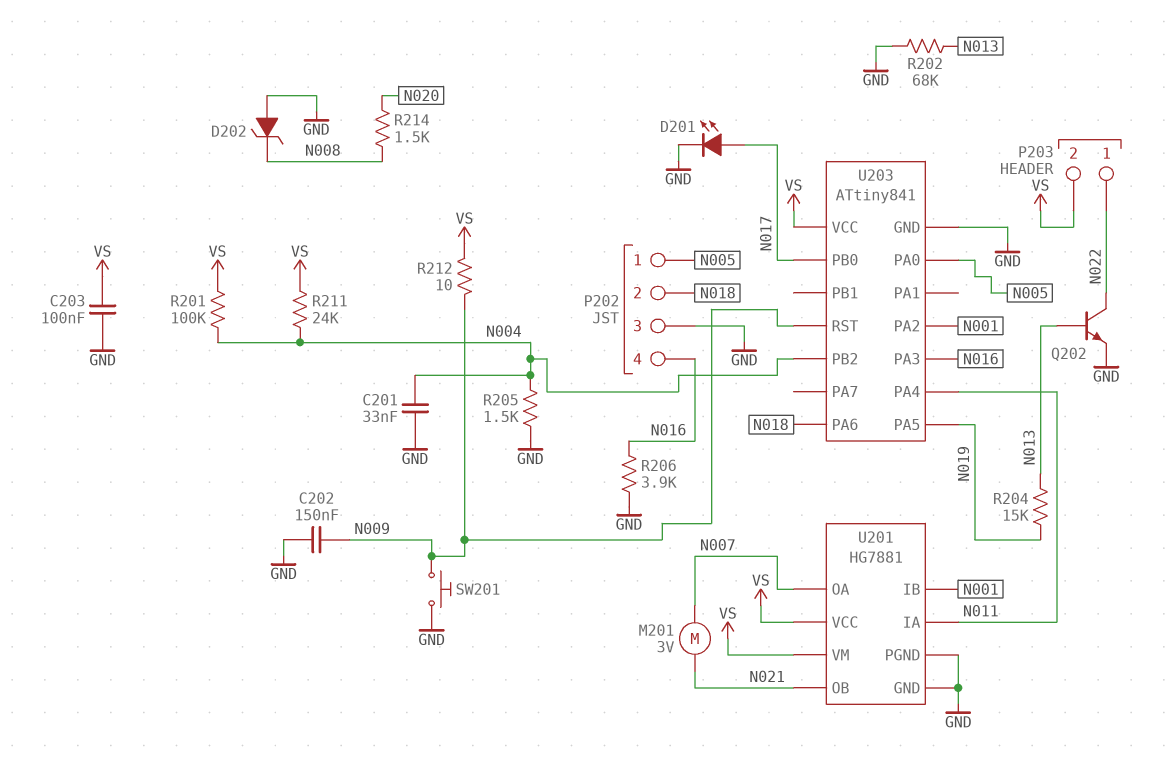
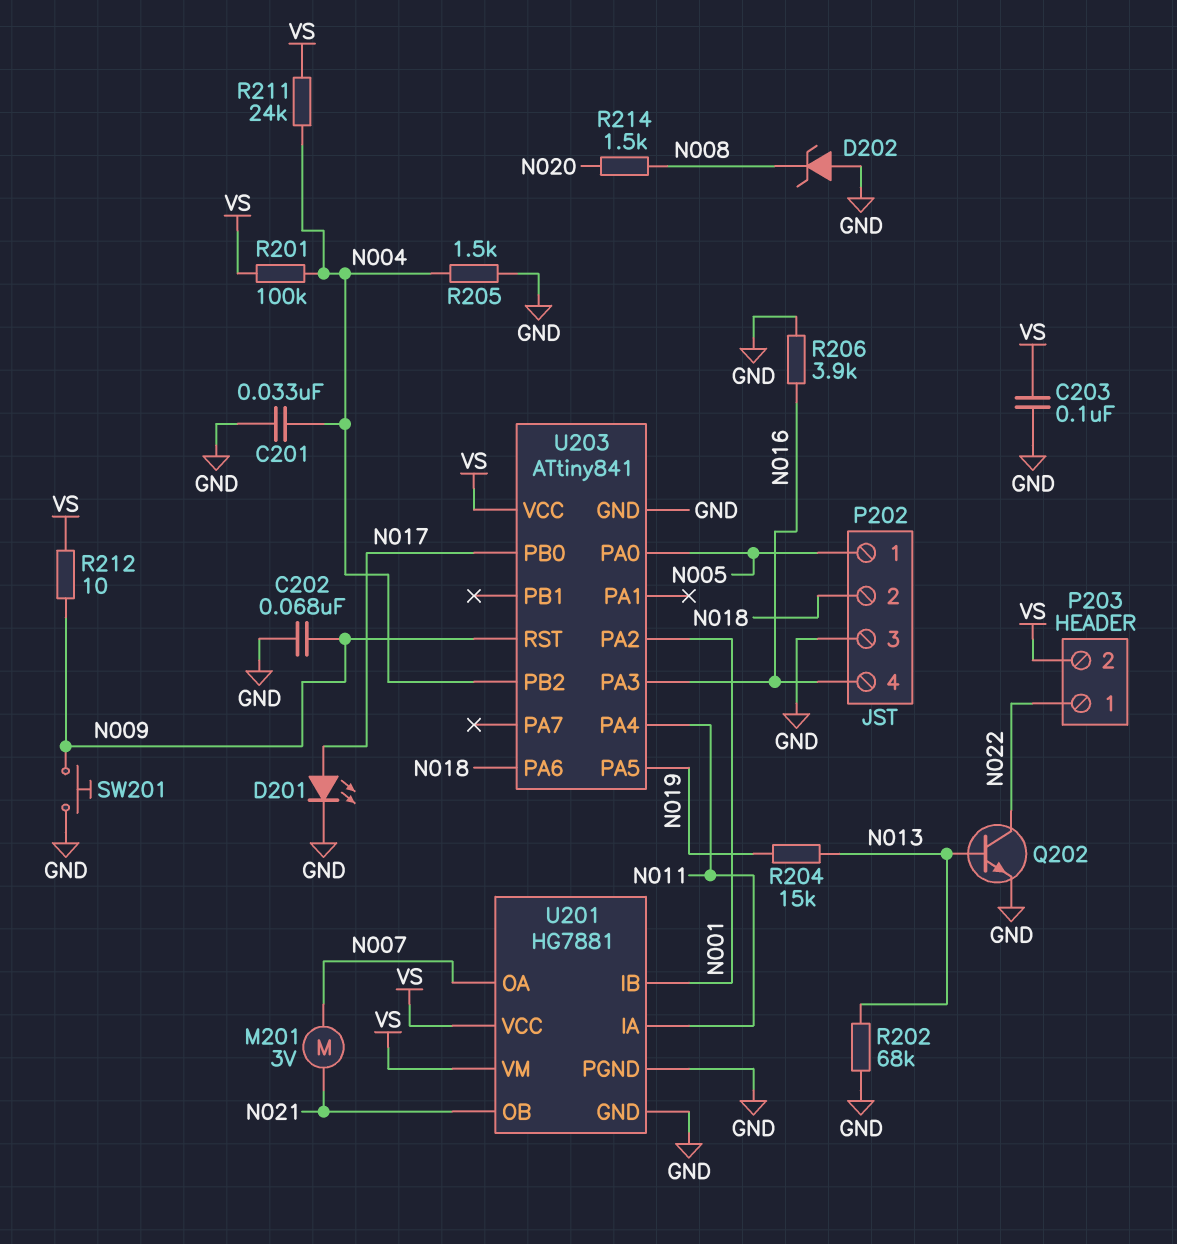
C202: 150nF (GND, N009) -> 68nF (GND, N009)

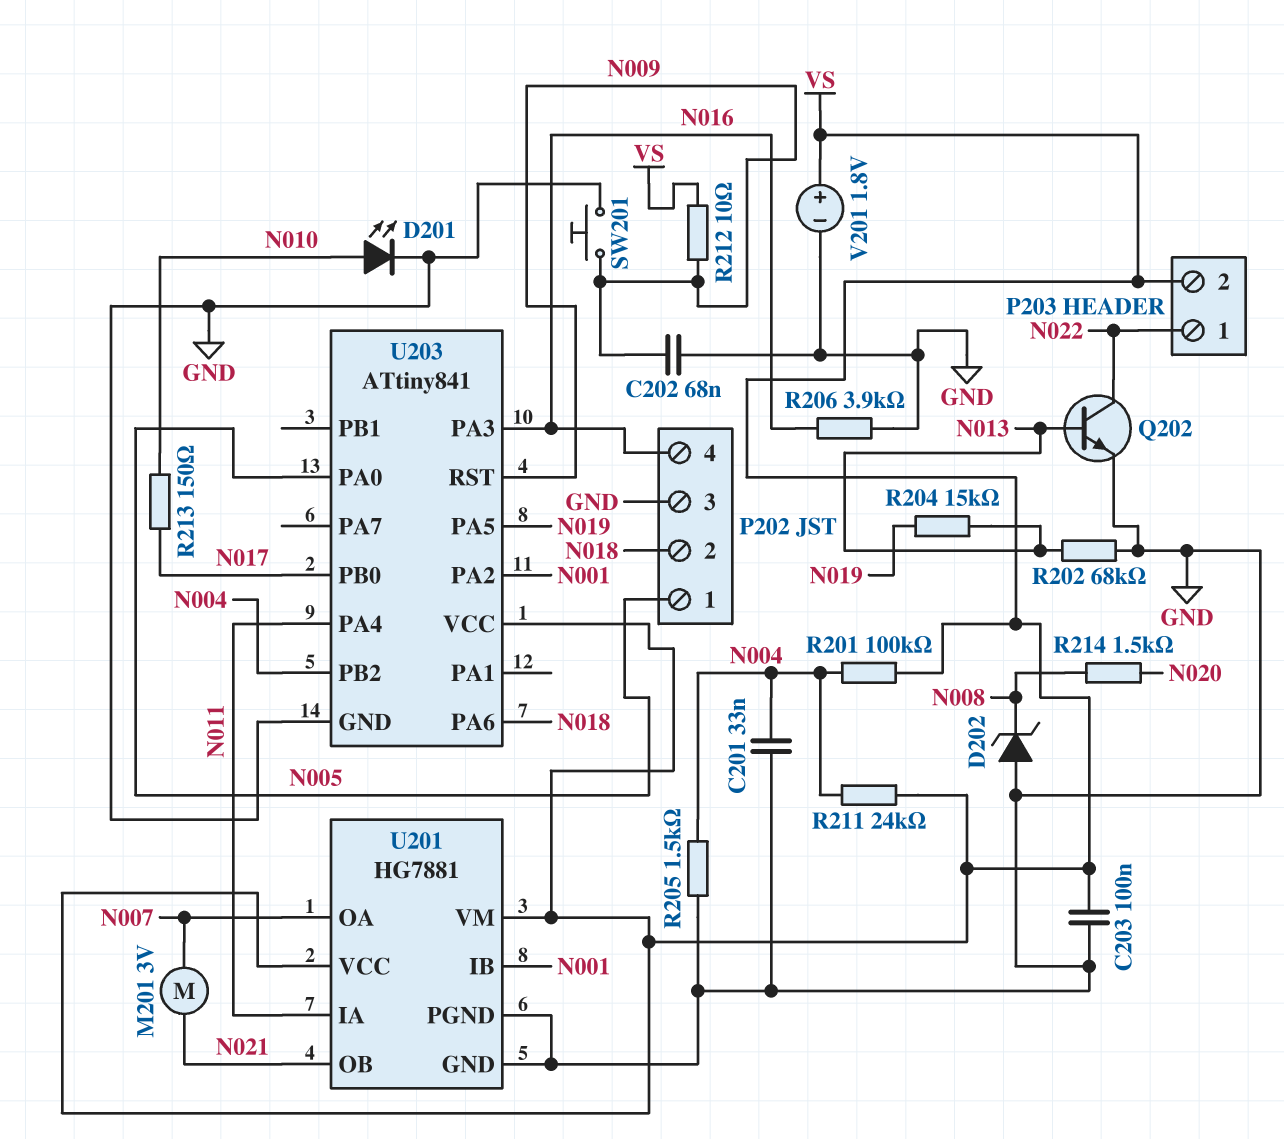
D201: LED (A N017, K GND) -> LED (A N010, K GND)
R213: none -> 150 (N010, N017)
V201: none -> 1.8V (plus VS, minus GND)

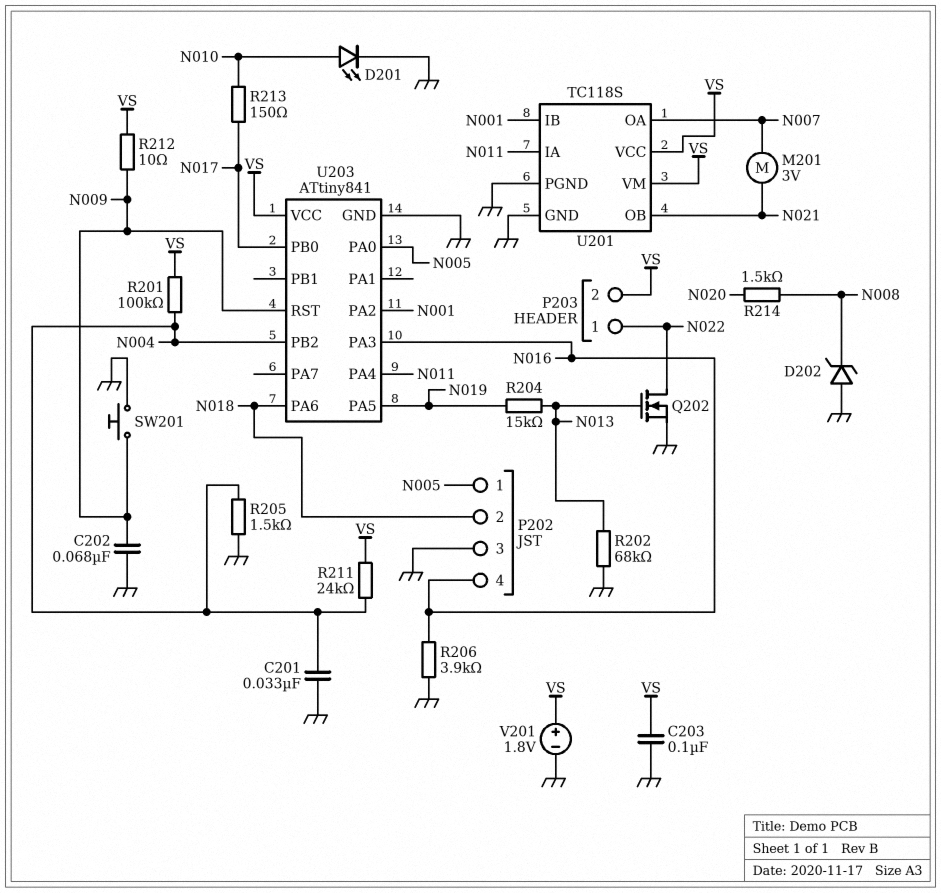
Q202: NPN (B N013, C N022, E GND) -> NMOS (G N013, D N022, S GND)
U201: HG7881 -> TC118S

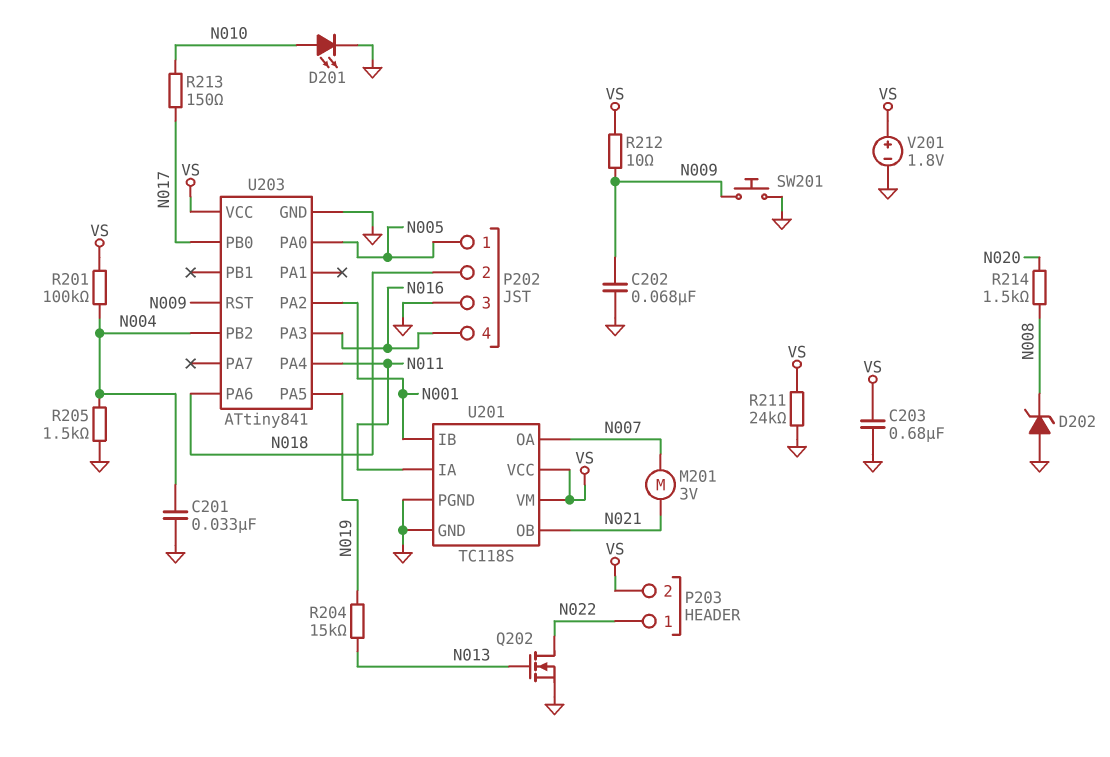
C203: 100nF (GND, VS) -> 680nF (GND, VS)
R202: 68k (GND, N013) -> none
R206: 3.9k (GND, N016) -> none
R211: 24k (N004, VS) -> 24k (GND, VS)

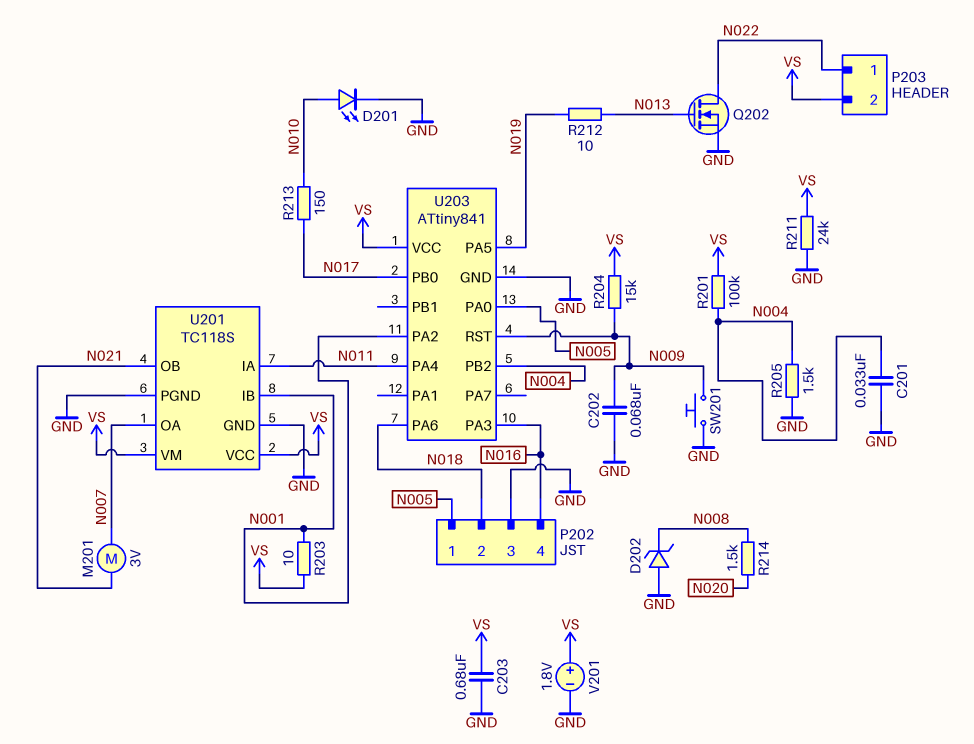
R203: none -> 10 (N001, VS)
R204: 15k (N013, N019) -> 15k (N009, VS)
R212: 10 (N009, VS) -> 10 (N013, N019)

